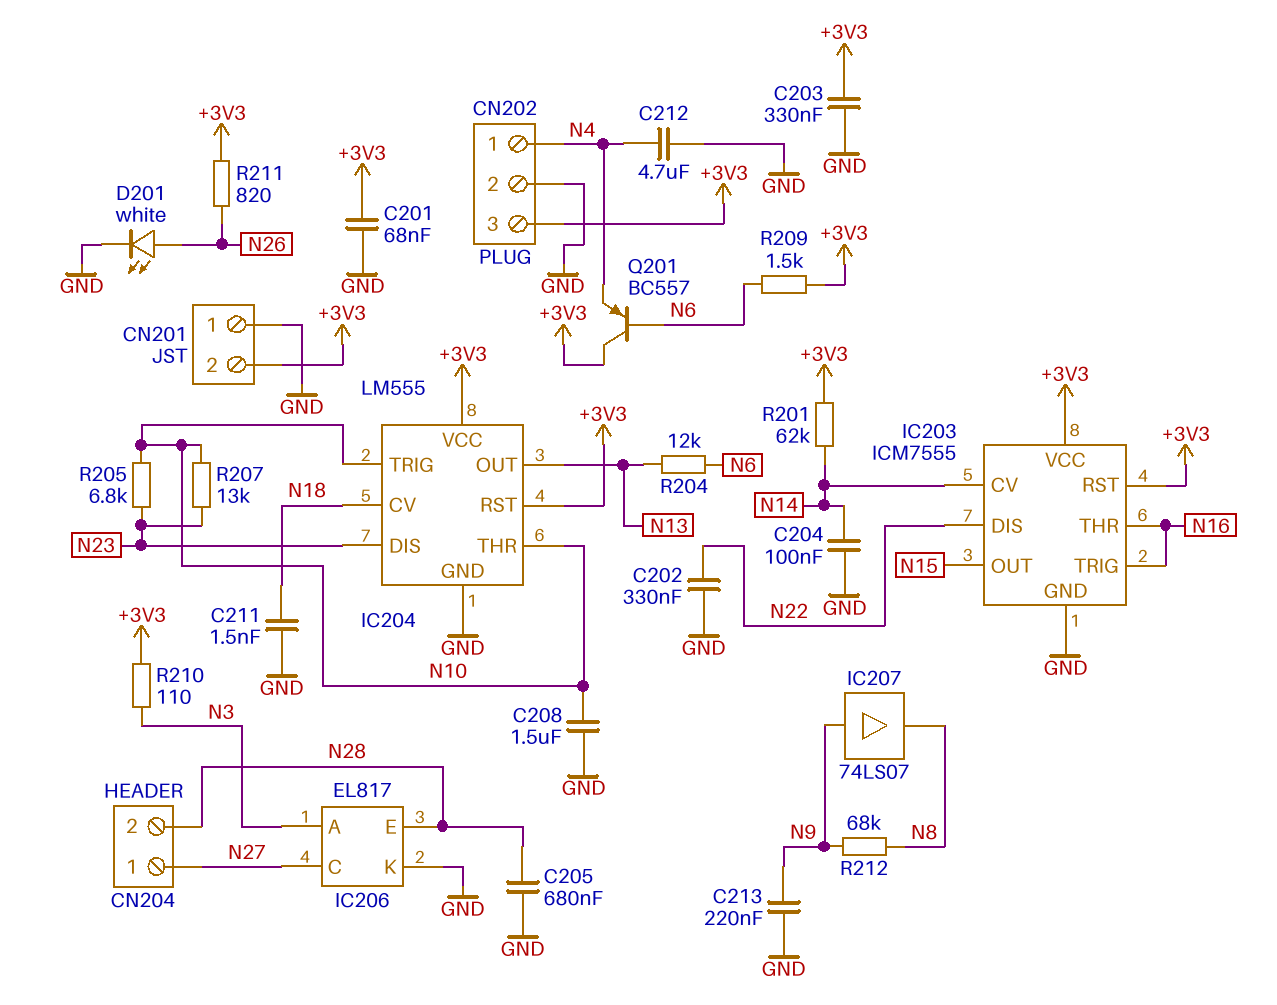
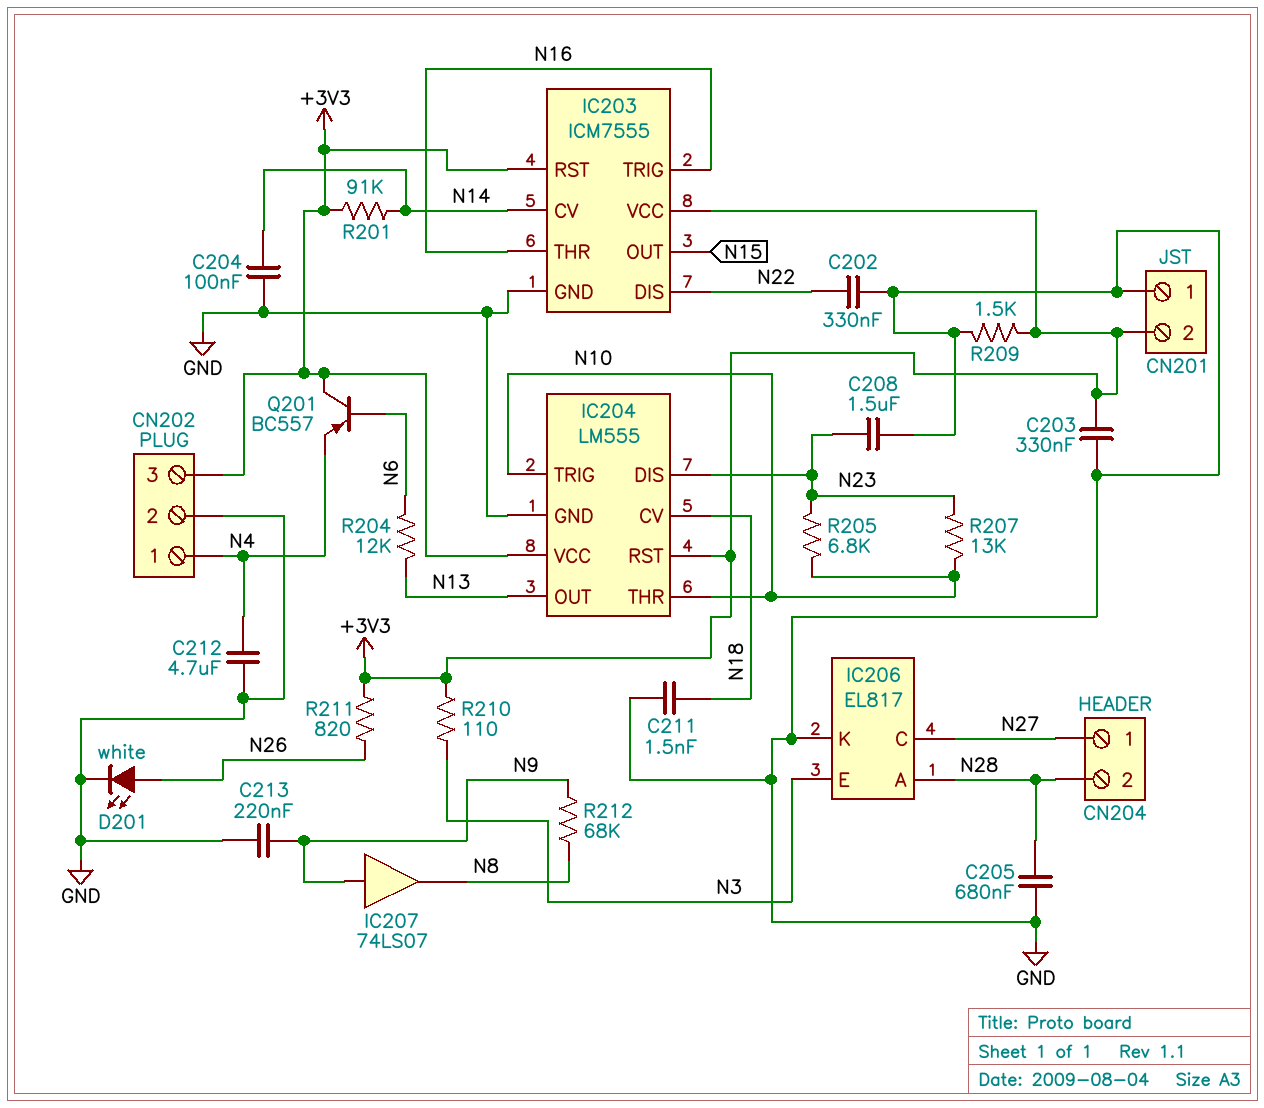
C201: 68nF (+3V3, GND) -> none
C208: 1.5uF (GND, N10) -> 1.5uF (GND, N23)
IC206 pin A: N3 -> N28
IC206 pin E: N28 -> N3
R201: 62k (+3V3, N14) -> 91k (+3V3, N14)
R209: 1.5k (+3V3, N6) -> 1.5k (+3V3, GND)

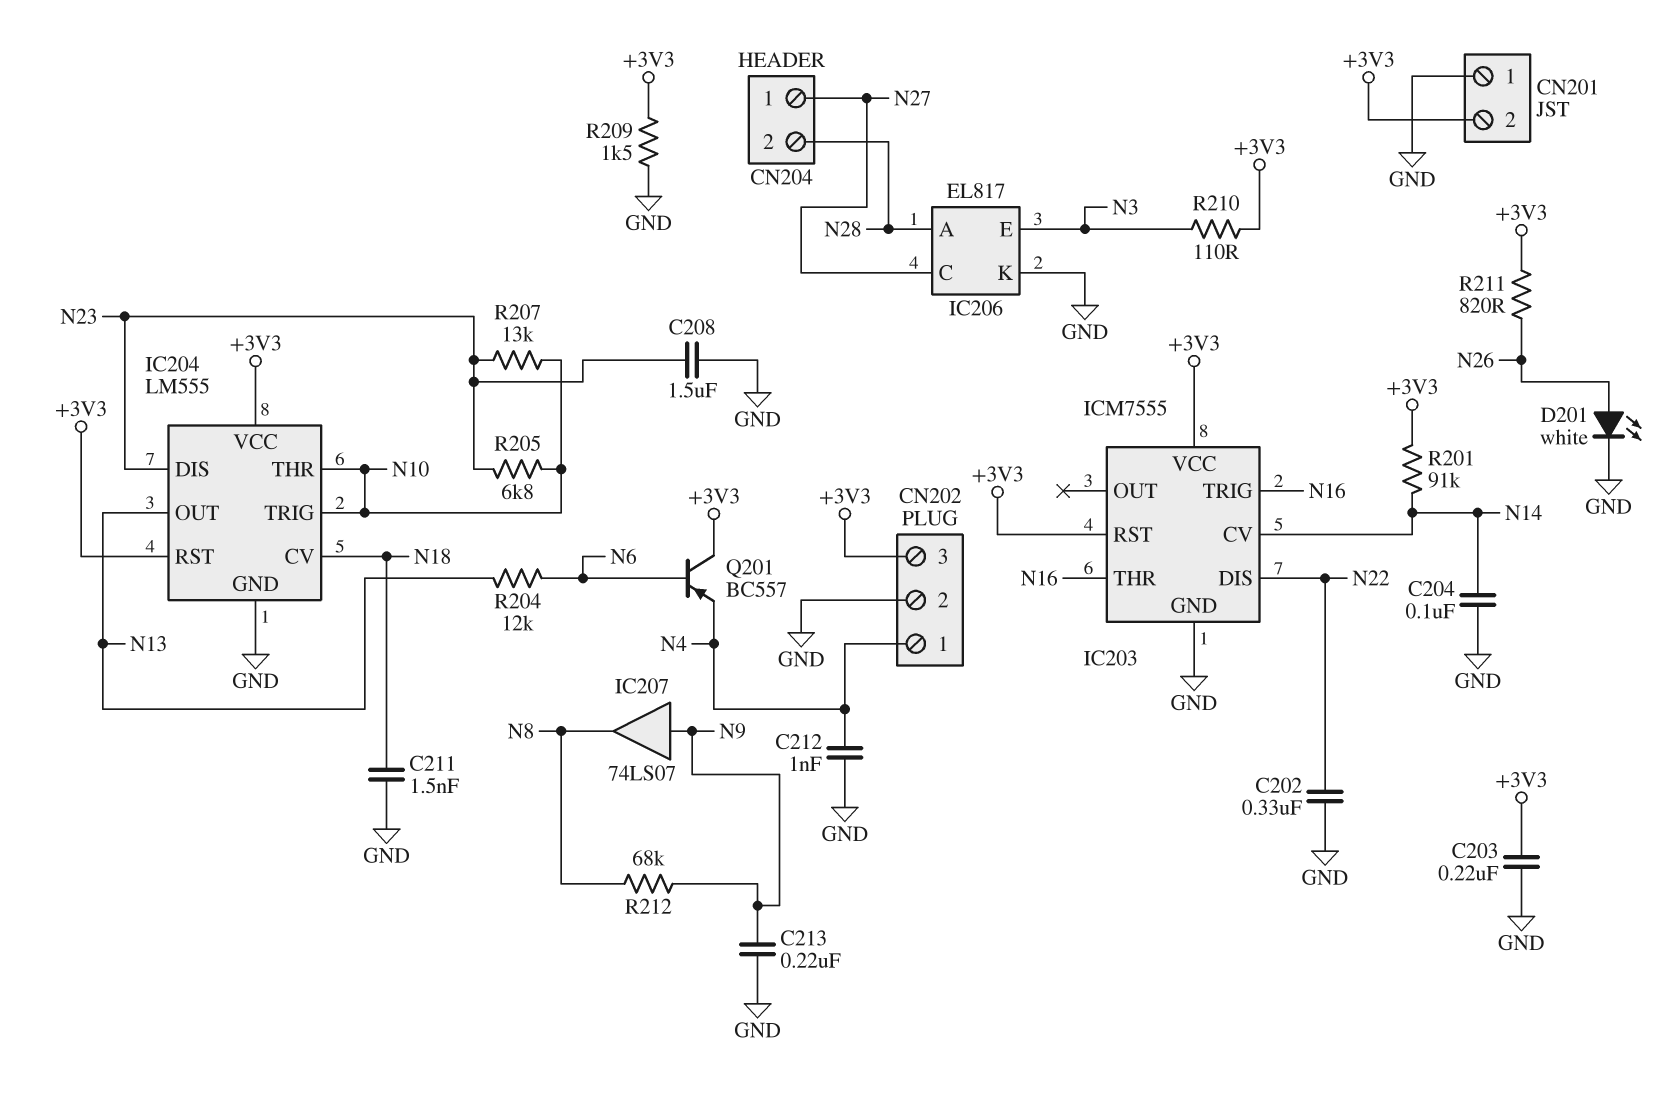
C203: 330nF (+3V3, GND) -> 220nF (+3V3, GND)
C205: 680nF (GND, N28) -> none
C212: 4.7uF (GND, N4) -> 1nF (GND, N4)
IC203 pin OUT: N15 -> none

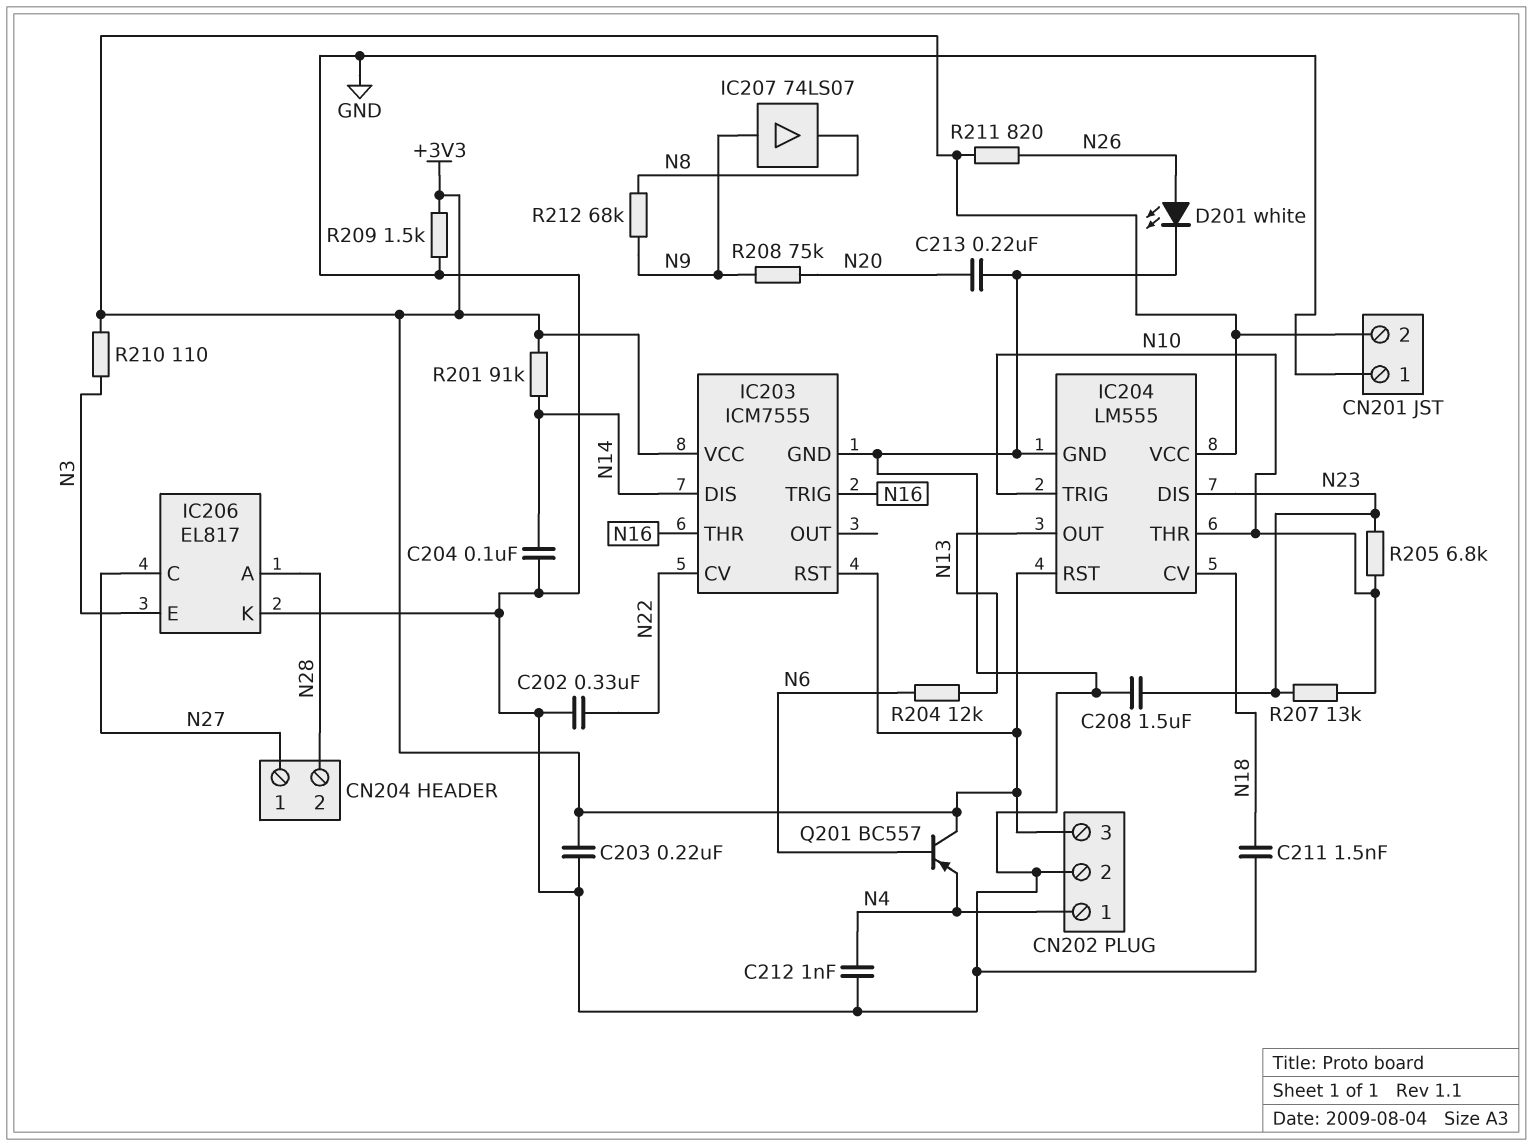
C213: 220nF (GND, N9) -> 220nF (GND, N20)
IC203 pin CV: N14 -> N22
IC203 pin DIS: N22 -> N14
R208: none -> 75k (N9, N20)

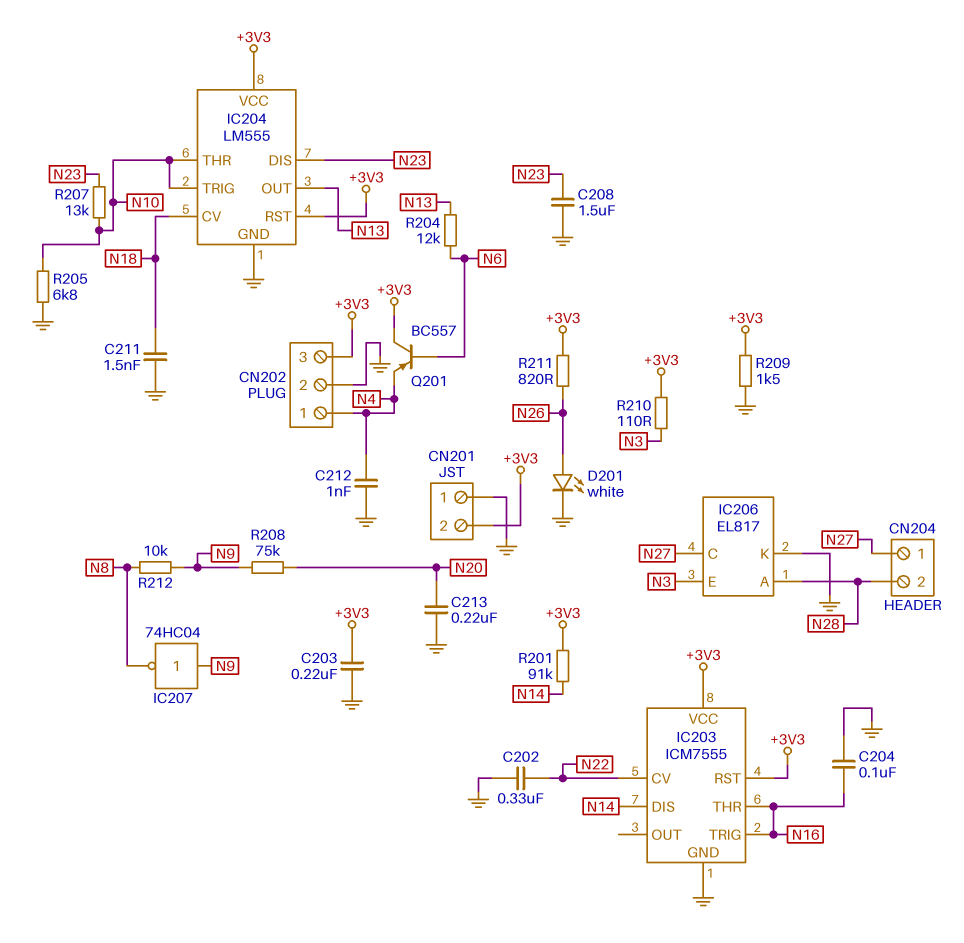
C204: 100nF (GND, N14) -> 100nF (GND, N16)
IC207: buffer 74LS07 (in N9, out N8) -> NOT 74HC04 (in N9, out N8)
R205: 6.8k (N10, N23) -> 6.8k (GND, N10)
R212: 68k (N8, N9) -> 10k (N8, N9)

